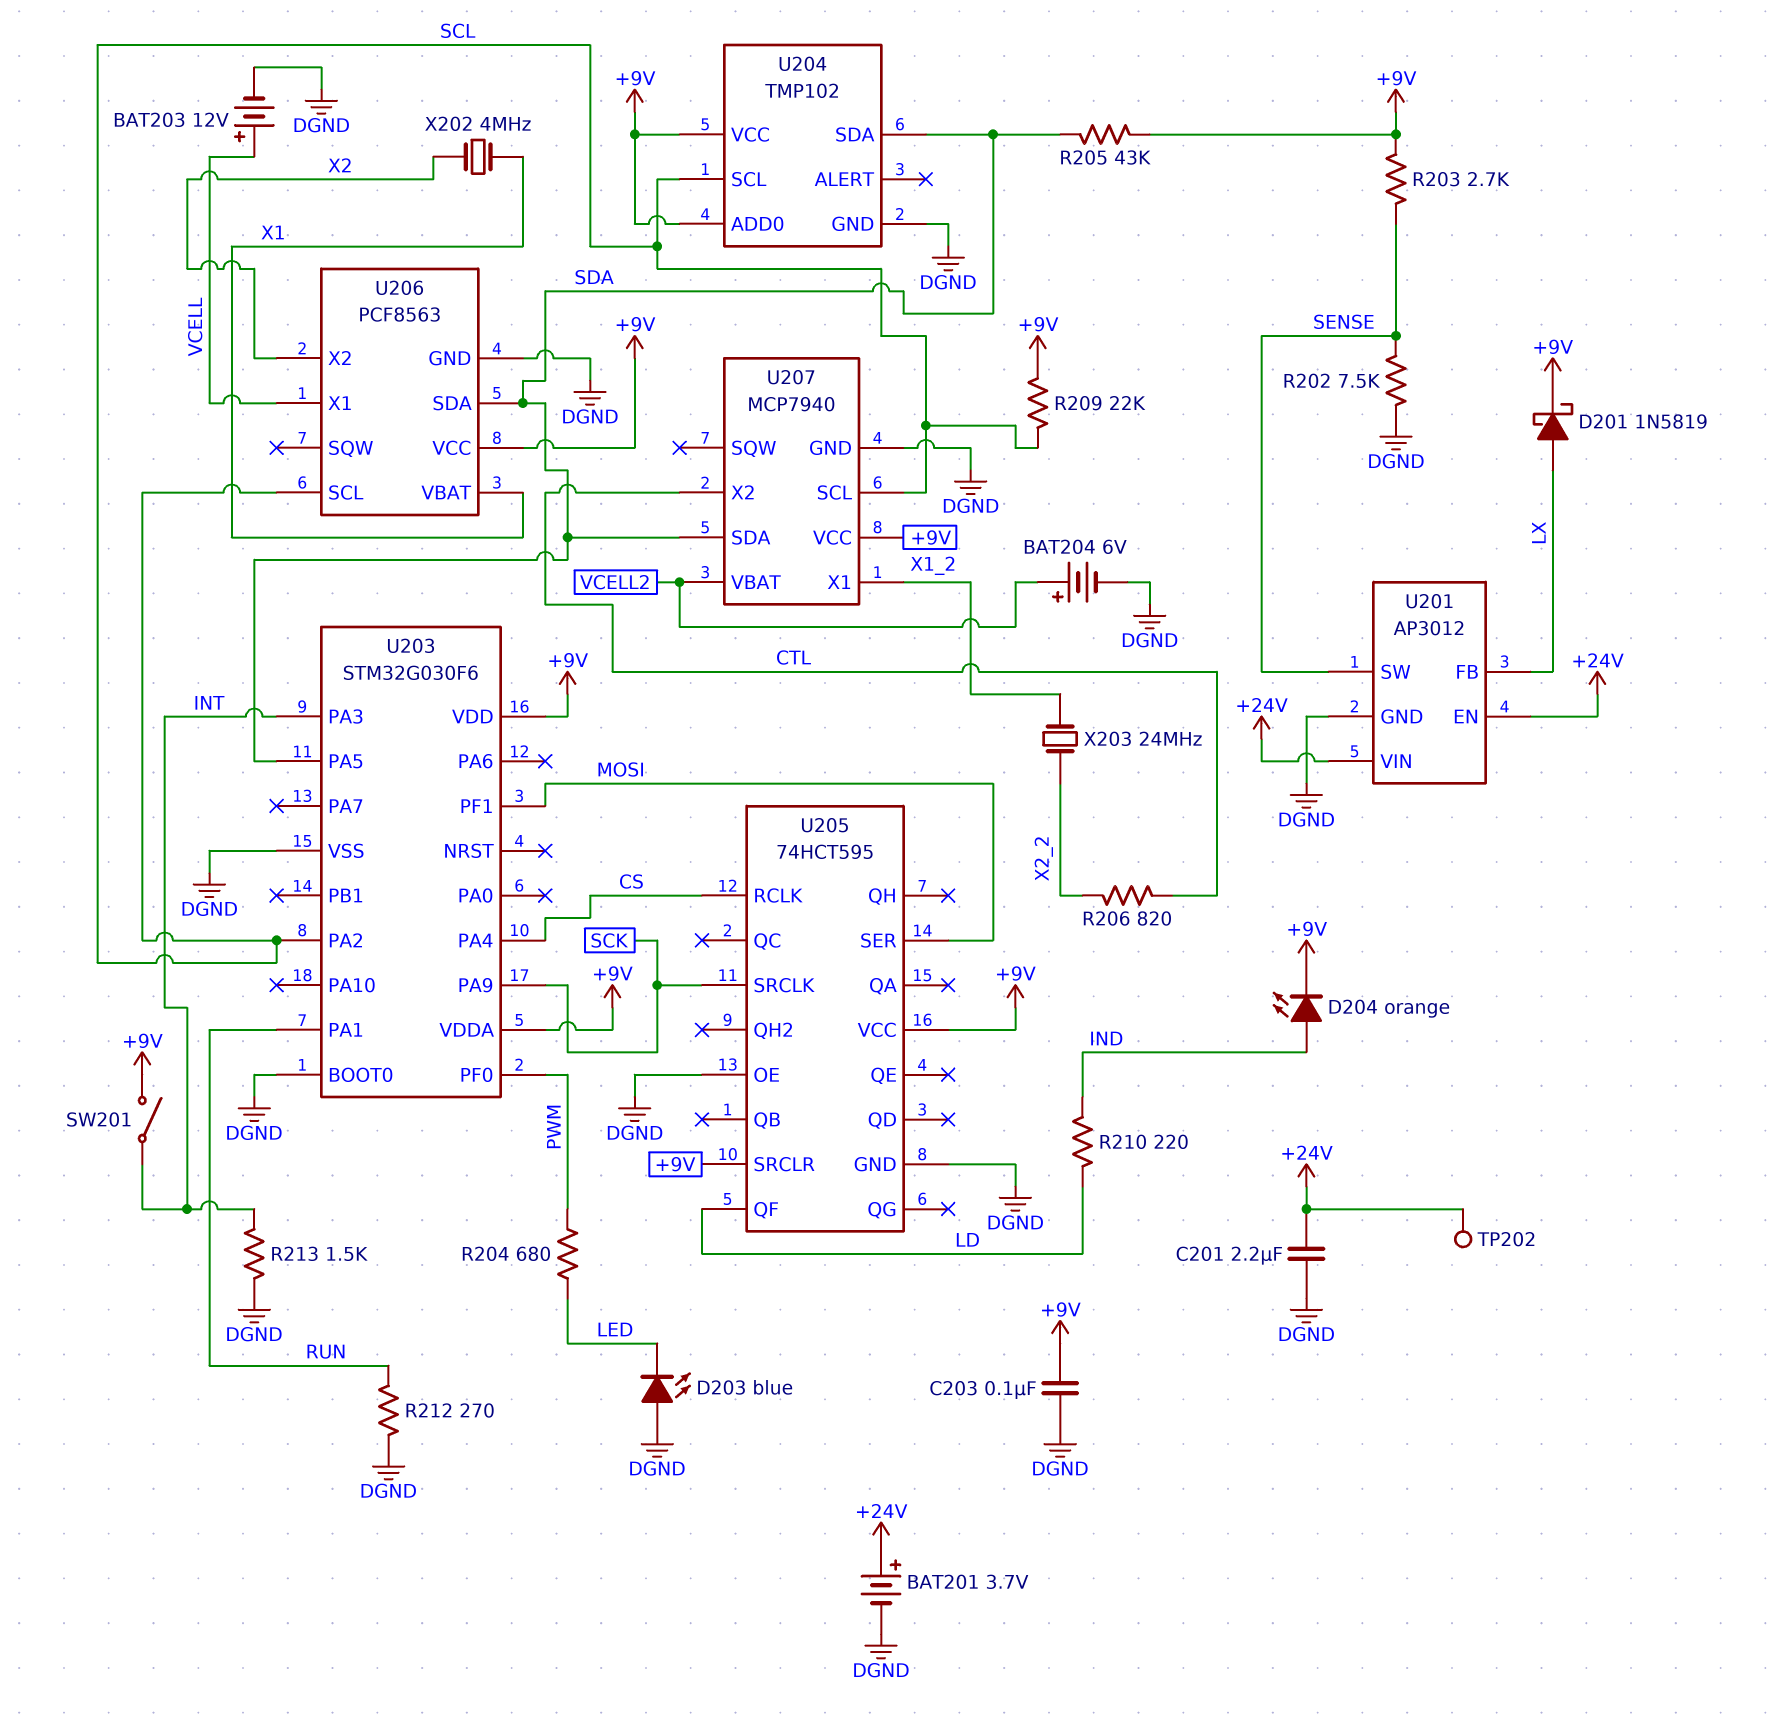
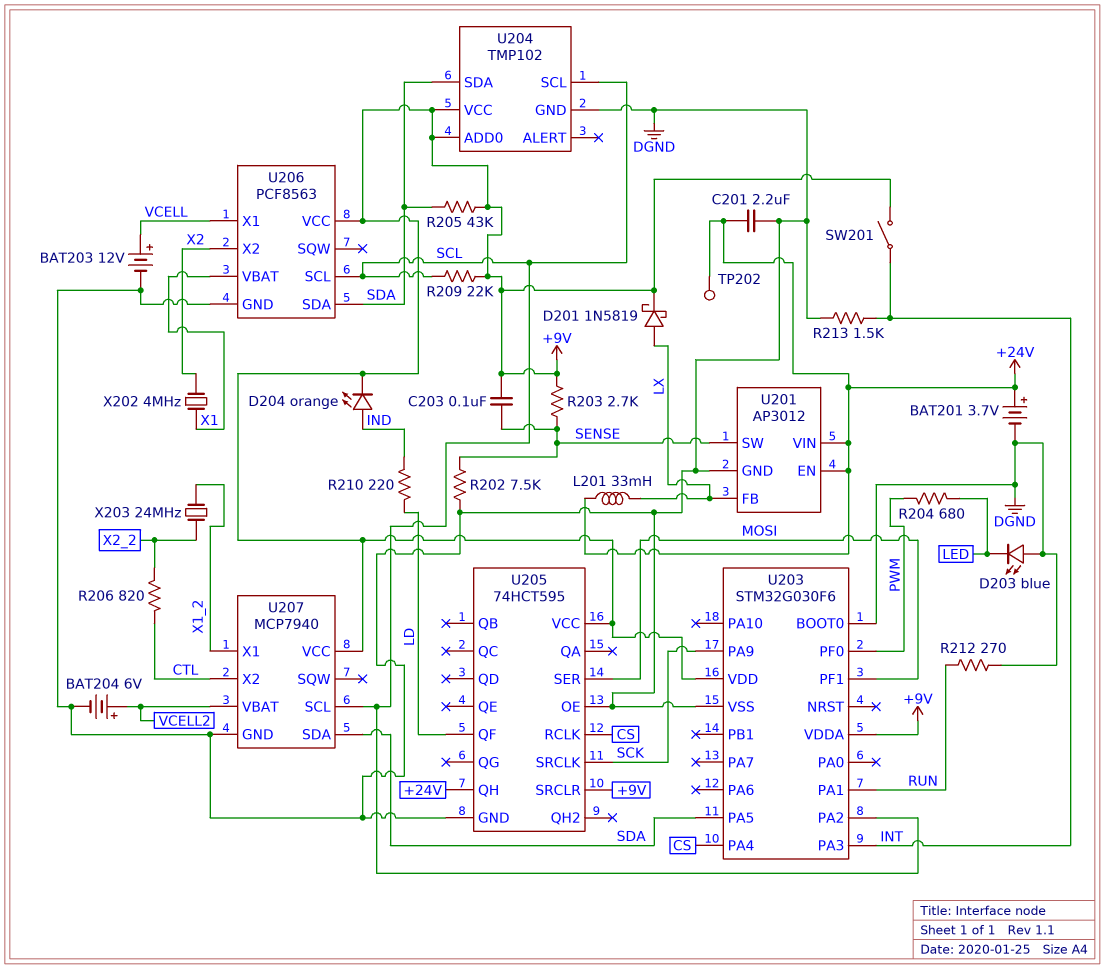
C203: 100nF (+9V, DGND) -> 100nF (+9V, SENSE)
L201: none -> 33mH (+24V, LX)
U205 pin QH: none -> +24V

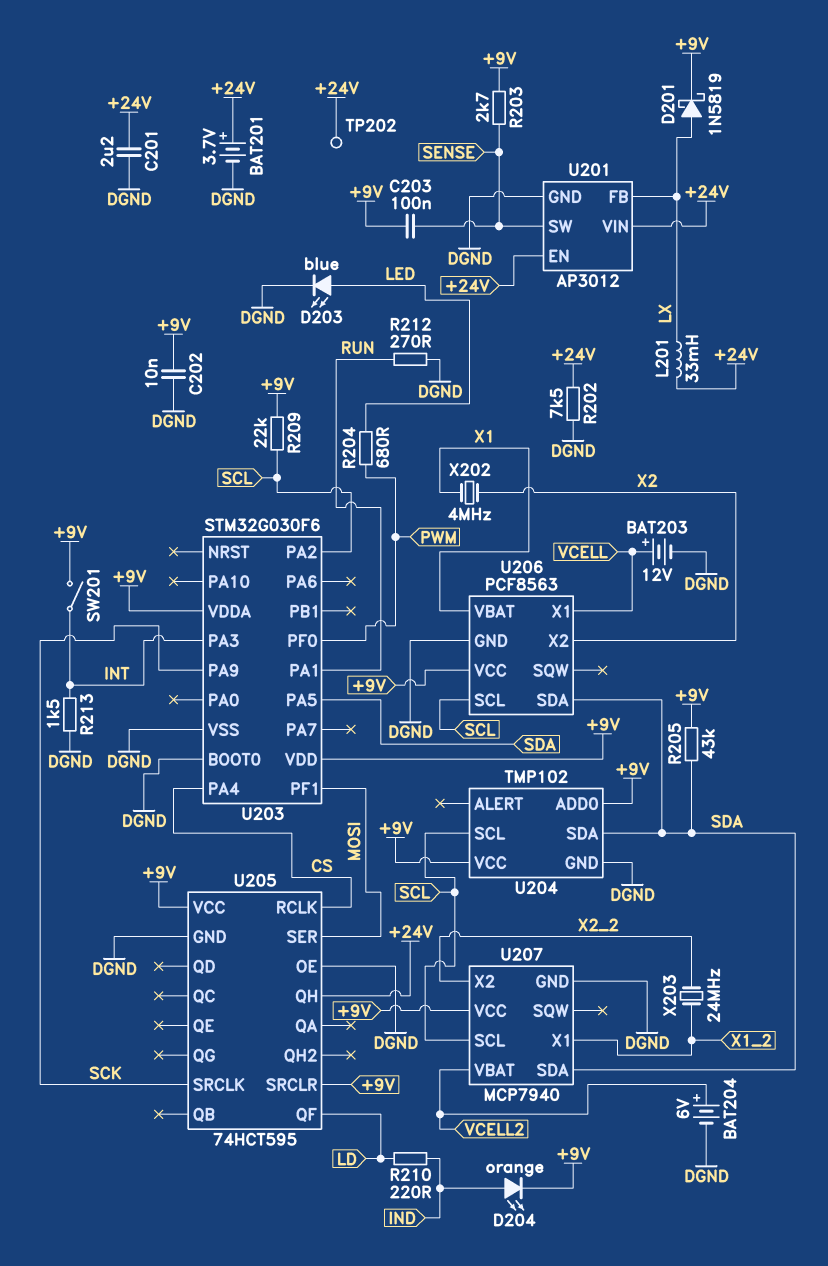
C202: none -> 10nF (+9V, DGND)
D203: LED blue (A DGND, K LED) -> LED blue (A LED, K DGND)
R202: 7.5k (DGND, SENSE) -> 7.5k (+24V, DGND)
R206: 820 (CTL, X2_2) -> none
U207 pin X2: CTL -> X2_2

